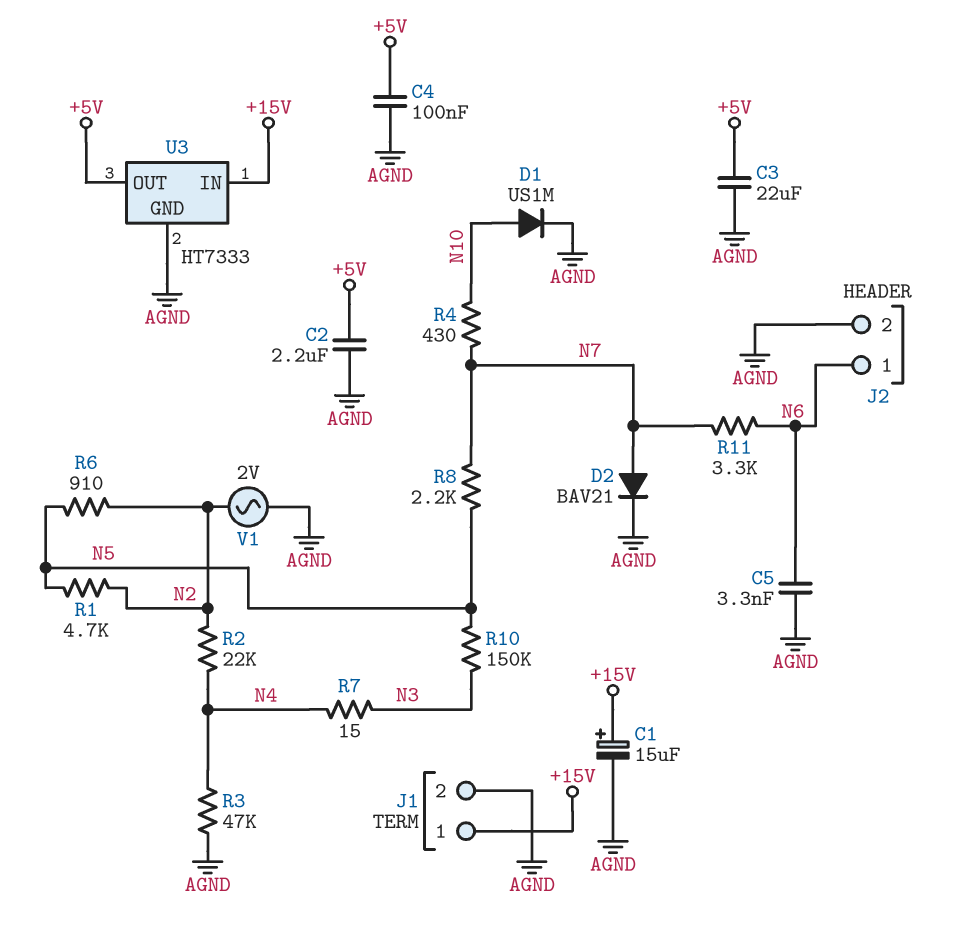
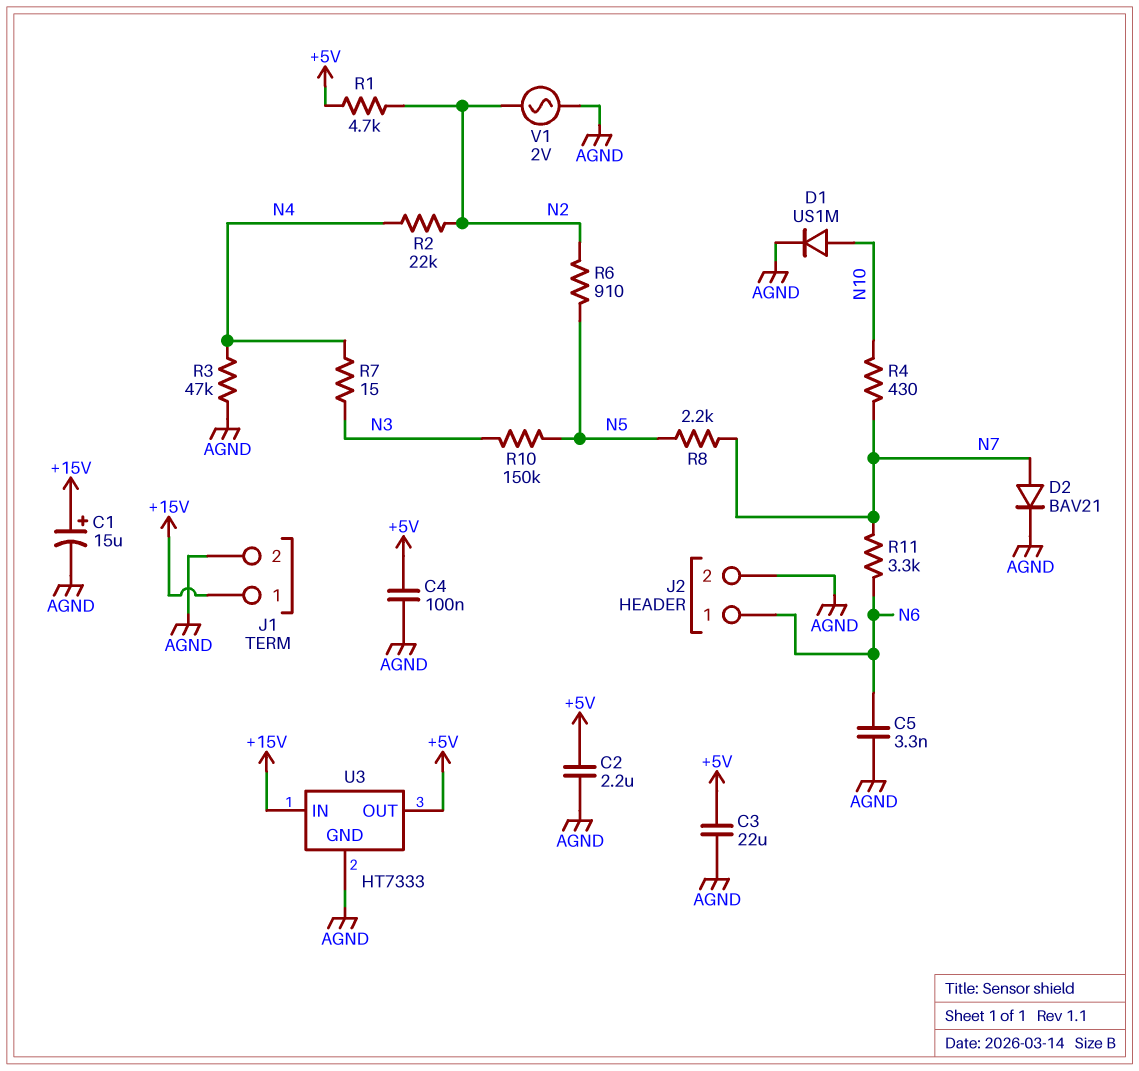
R1: 4.7k (N2, N5) -> 4.7k (+5V, N2)

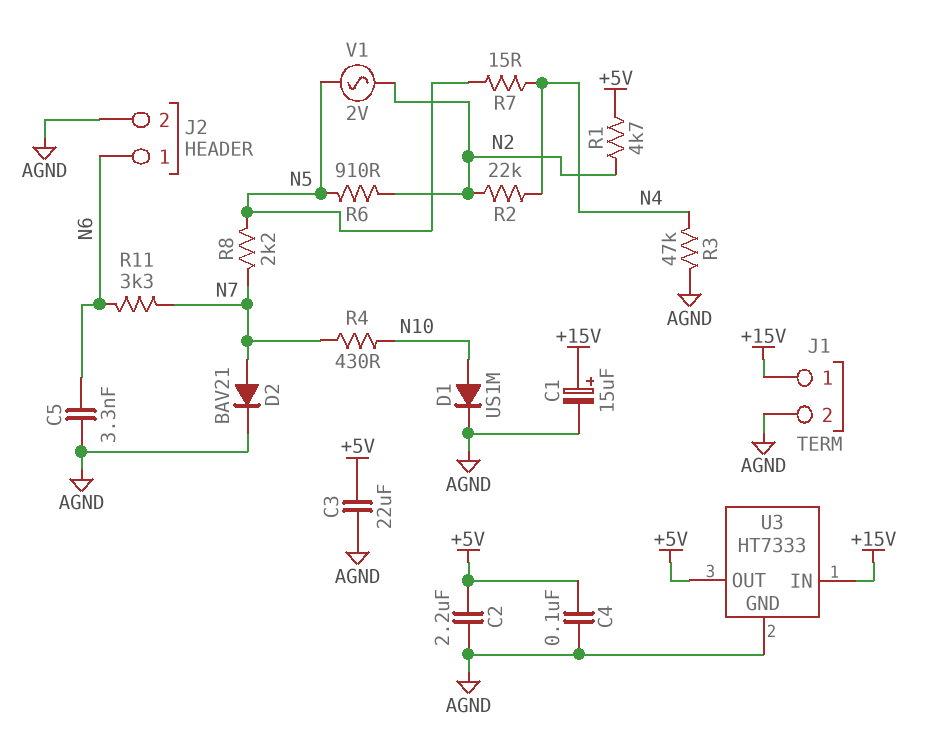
R7: 15 (N3, N4) -> 15 (N4, N5)
R10: 150k (N3, N5) -> none
V1: AC 2V (AGND, N2) -> AC 2V (N2, N5)

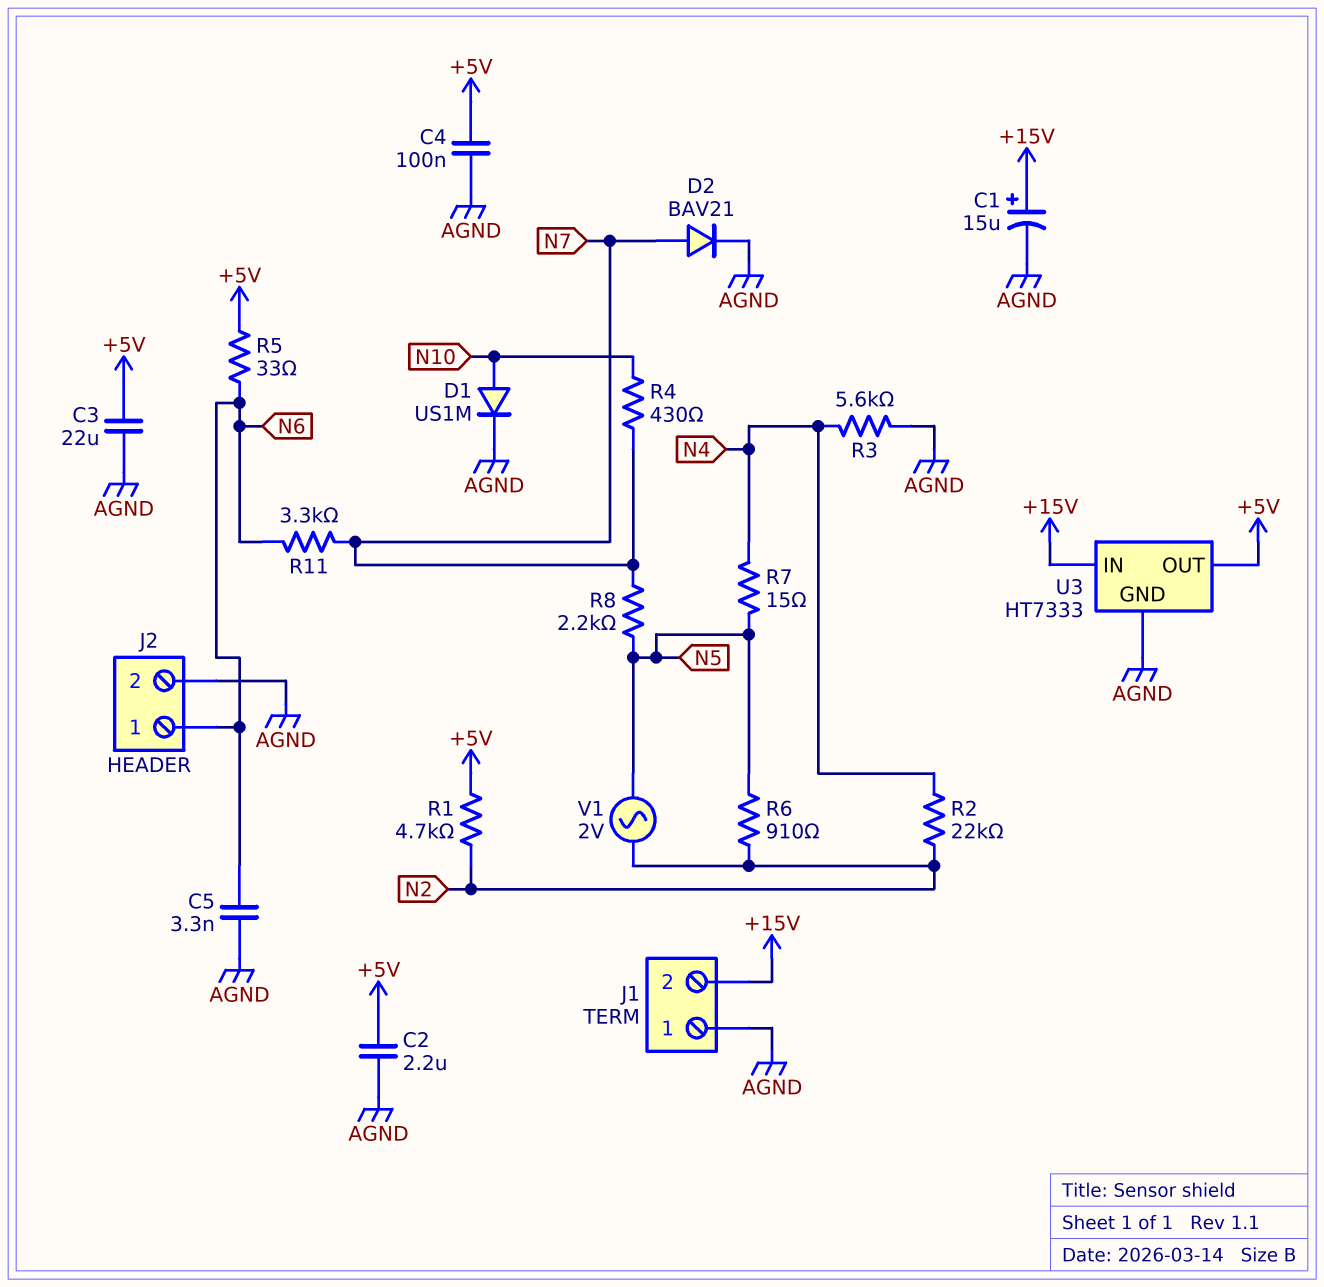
J1 pin 1: +15V -> AGND
J1 pin 2: AGND -> +15V
R3: 47k (AGND, N4) -> 5.6k (AGND, N4)
R5: none -> 33 (+5V, N6)

